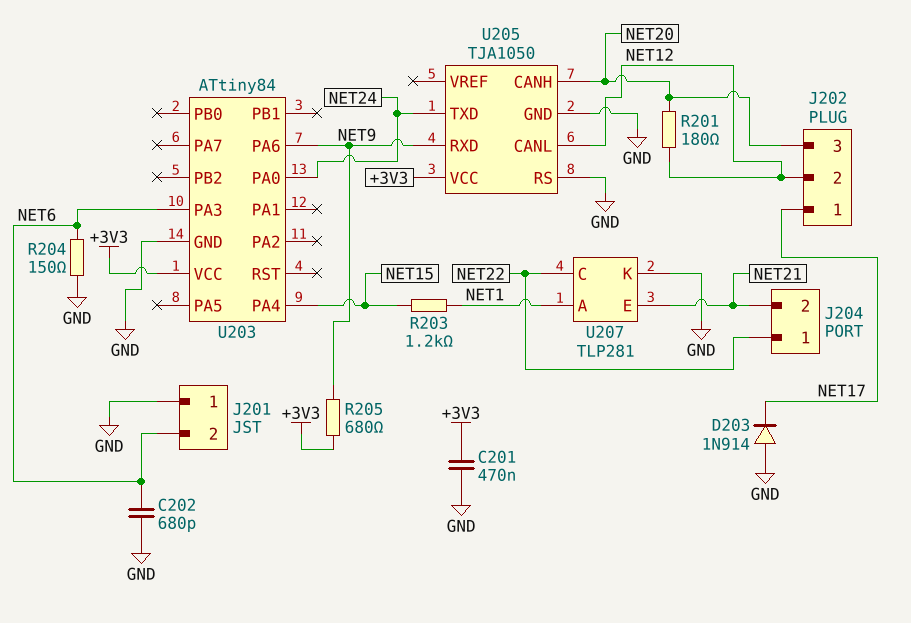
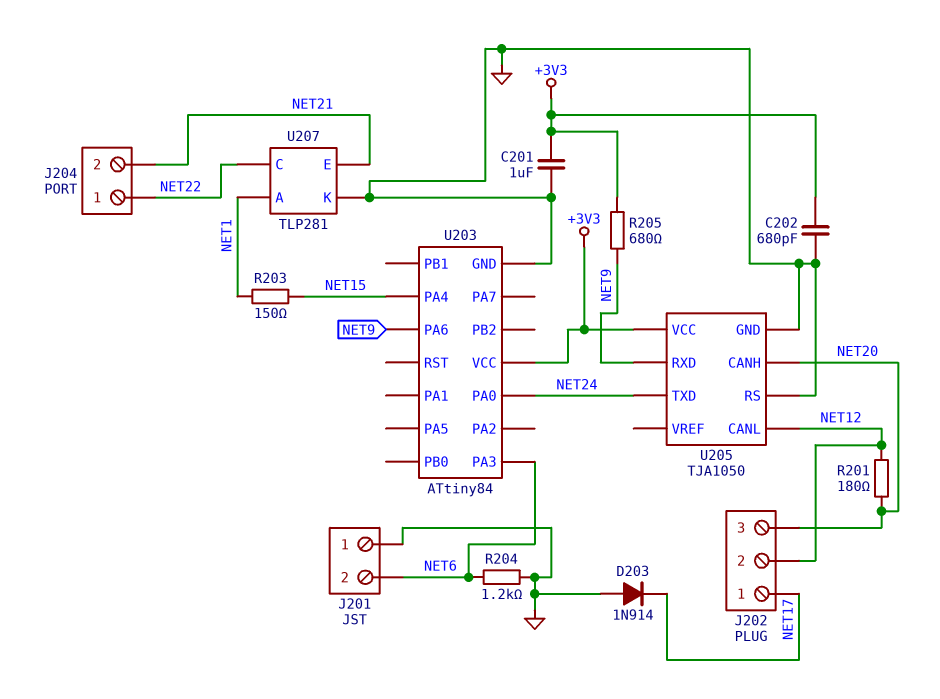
C201: 470nF (+3V3, GND) -> 1uF (+3V3, GND)
C202: 680pF (GND, NET6) -> 680pF (+3V3, GND)
R203: 1.2k (NET1, NET15) -> 150 (NET1, NET15)
R204: 150 (GND, NET6) -> 1.2k (GND, NET6)

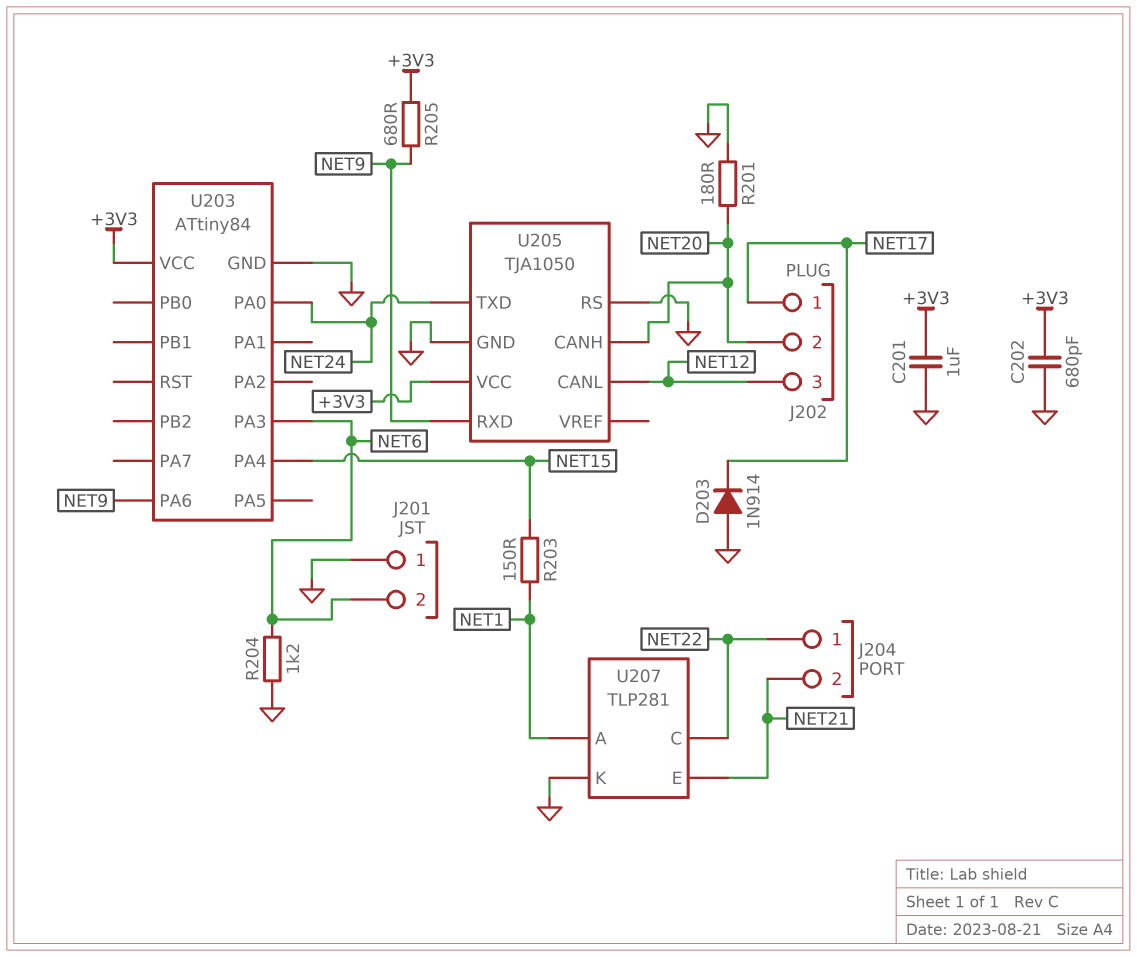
J202 pin 2: NET12 -> NET20
J202 pin 3: NET20 -> NET12
R201: 180 (NET12, NET20) -> 180 (GND, NET20)

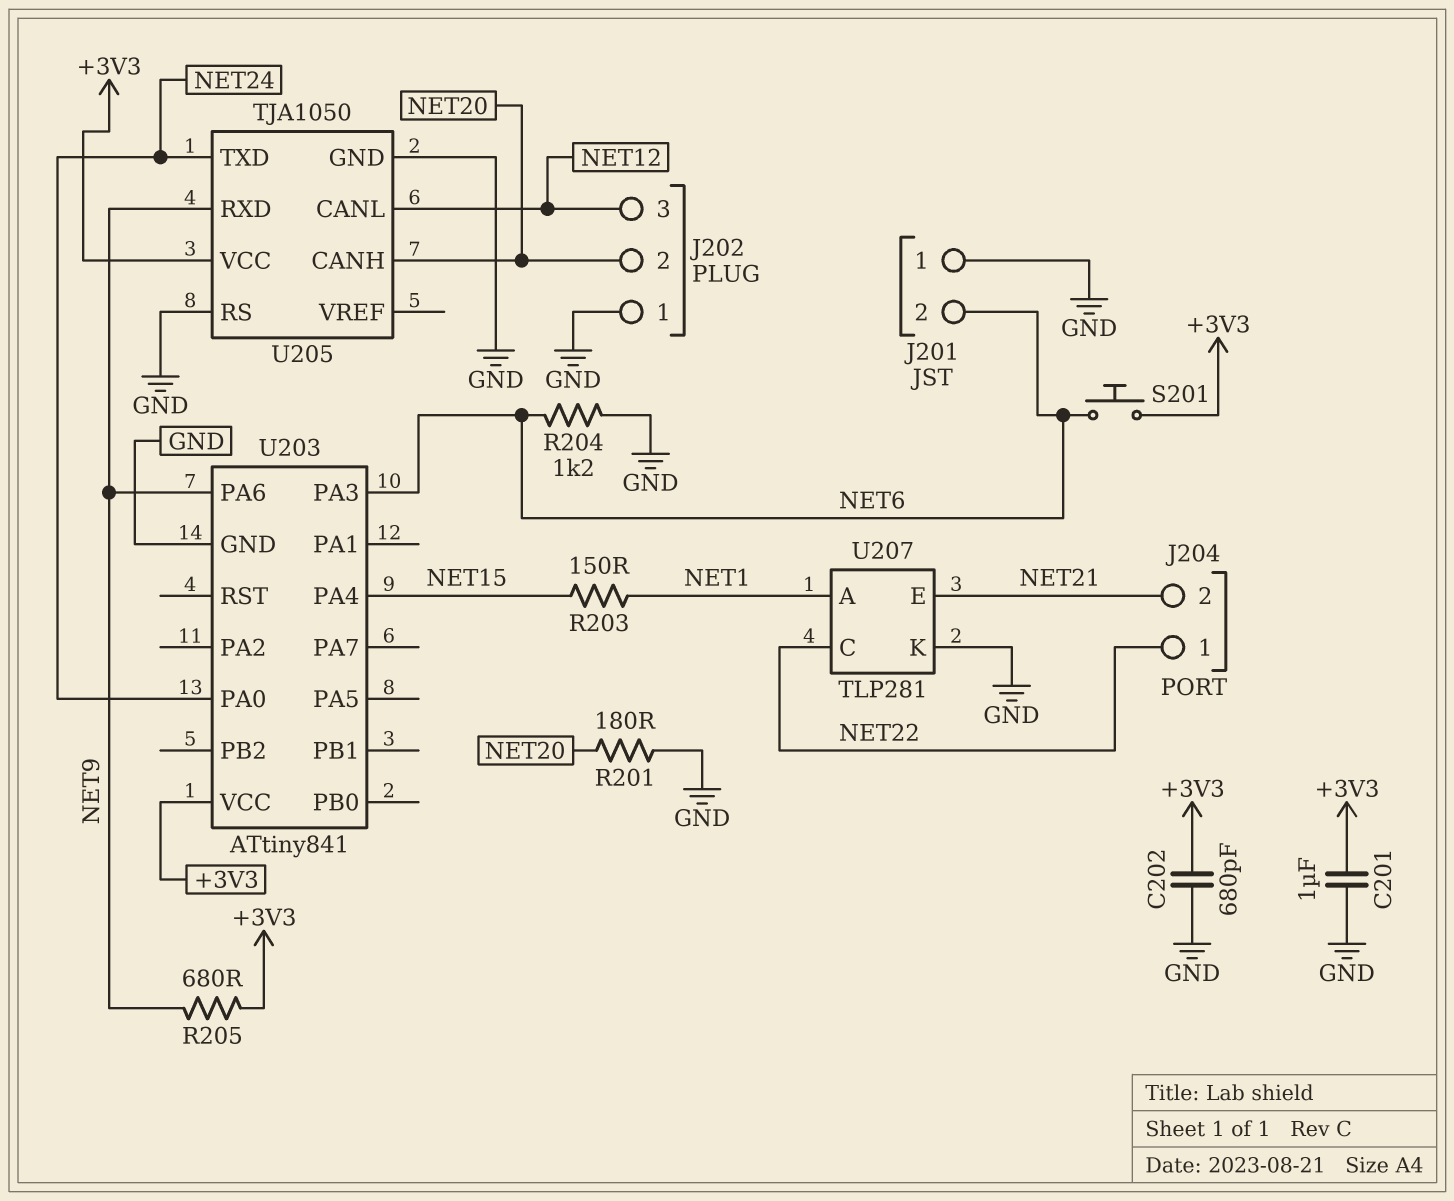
D203: diode 1N914 (A GND, K NET17) -> none
J202 pin 1: NET17 -> GND
S201: none -> button (+3V3, NET6)
U203: ATtiny84 -> ATtiny841

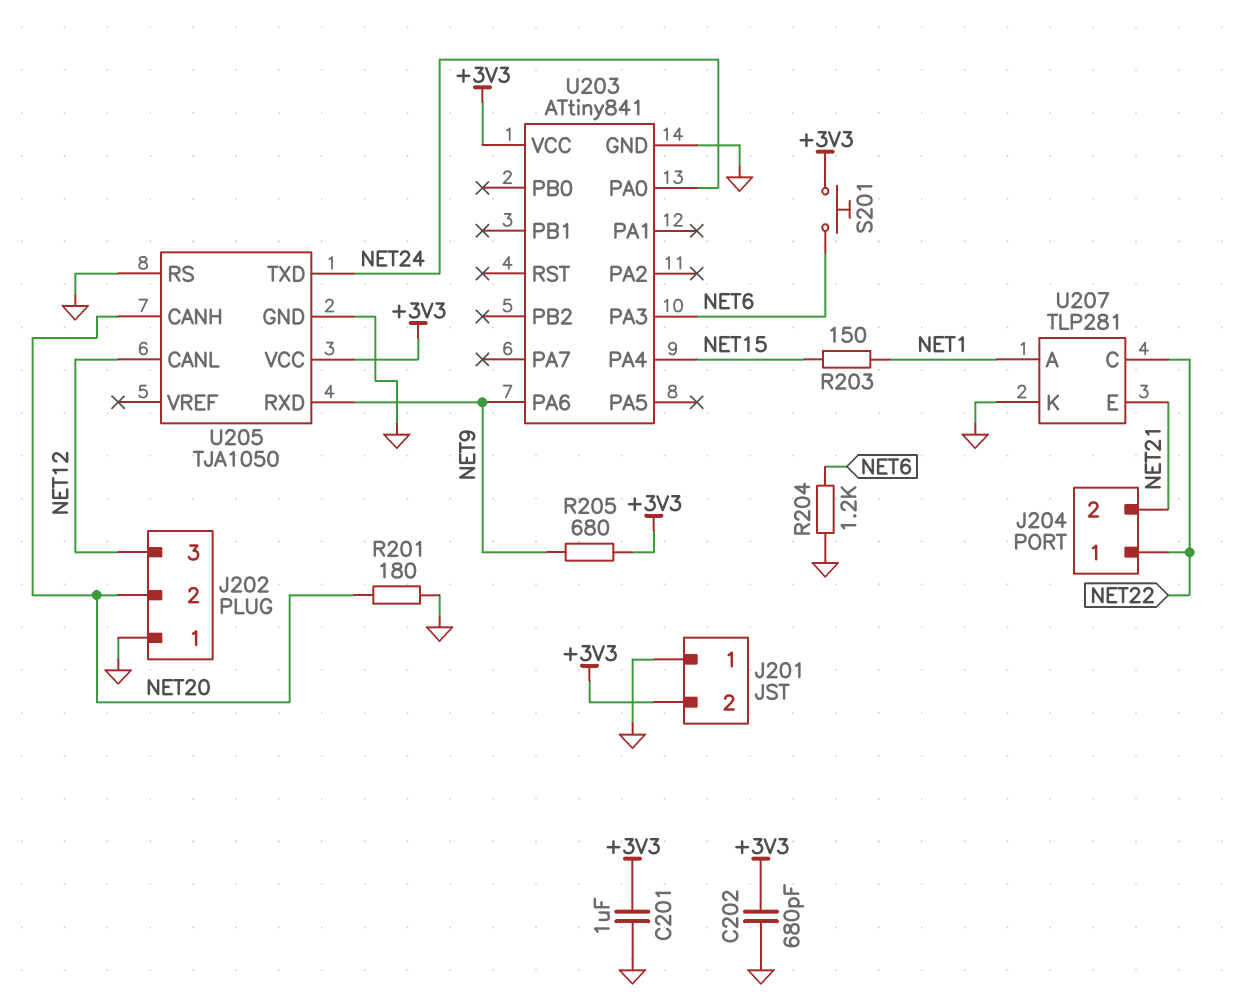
J201 pin 2: NET6 -> +3V3

